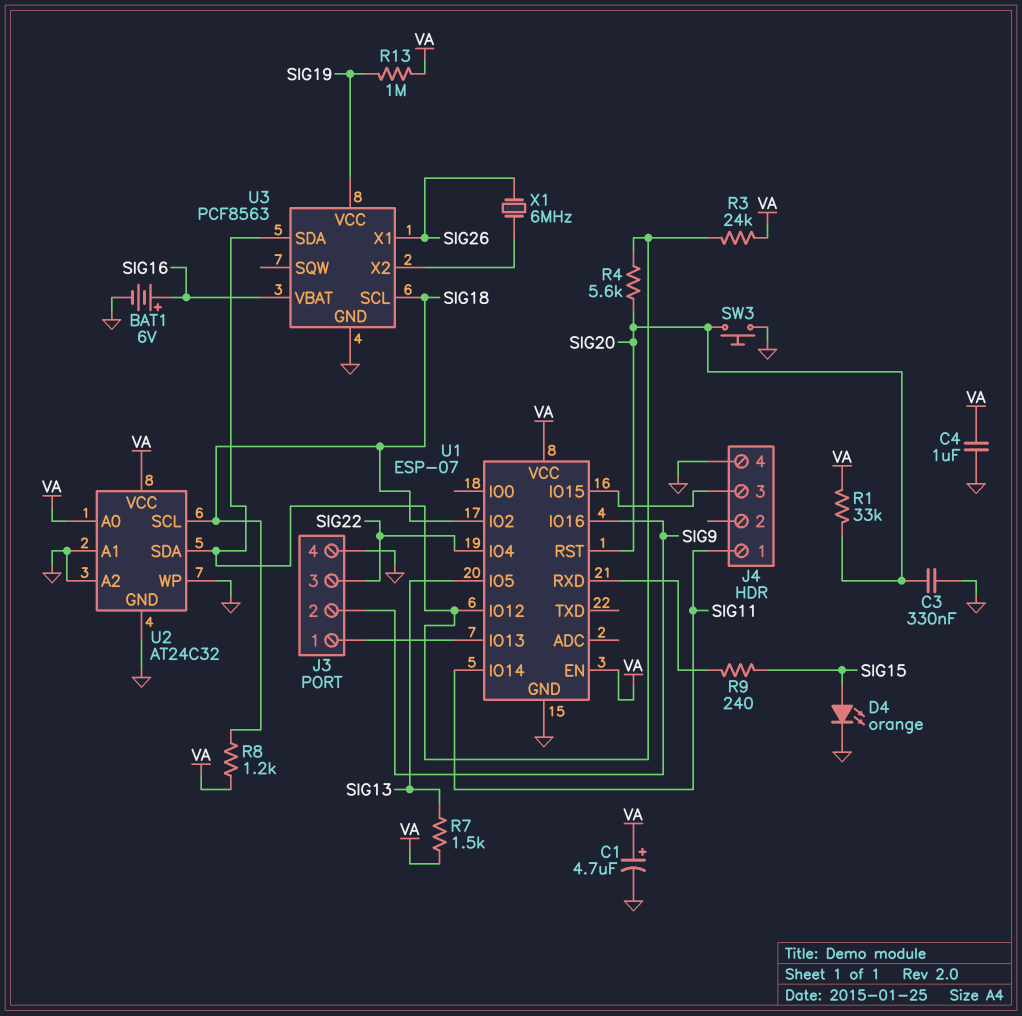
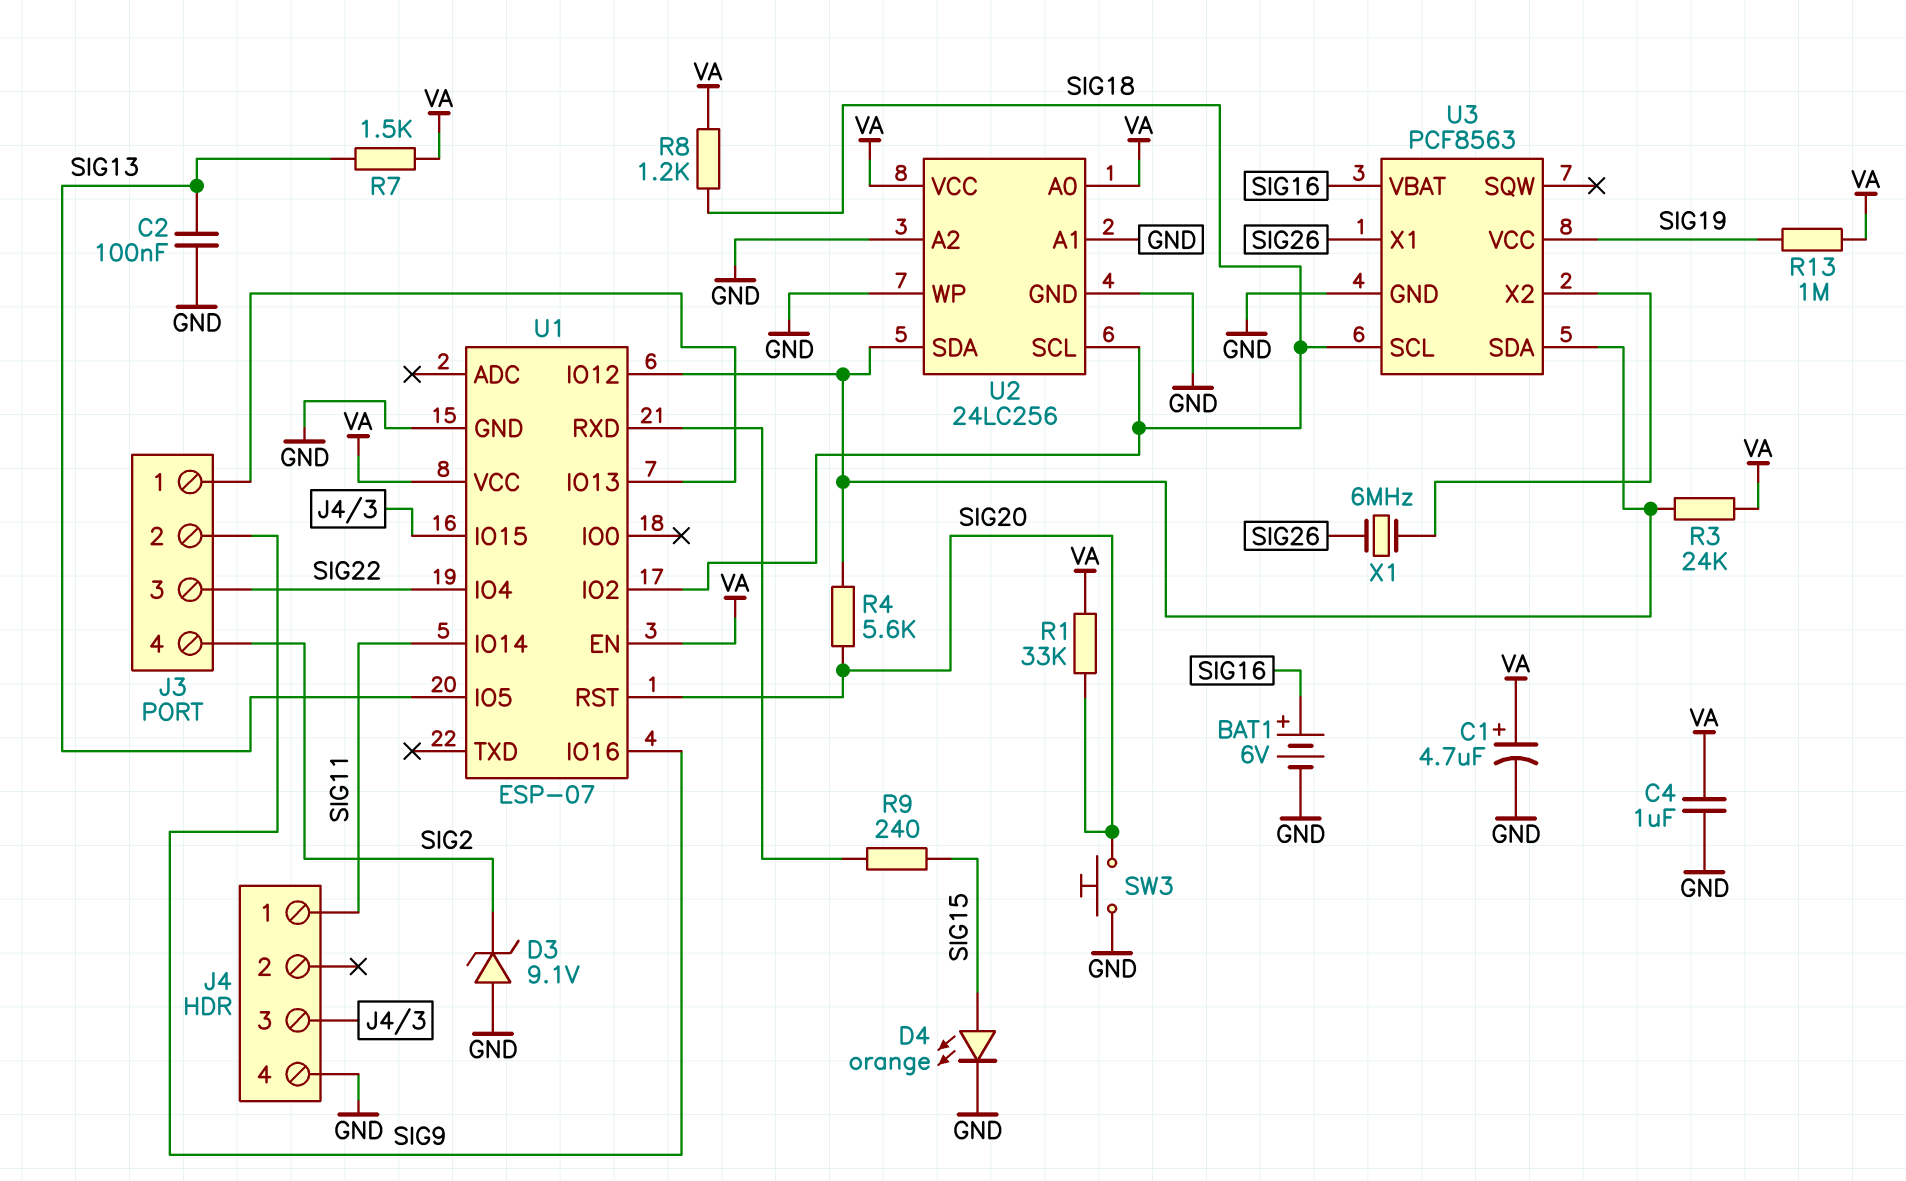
C2: none -> 100nF (GND, SIG13)
C3: 330nF (GND, SIG20) -> none
D3: none -> zener 9.1V (A GND, K SIG2)
J3 pin 4: GND -> SIG2
U2: AT24C32 -> 24LC256

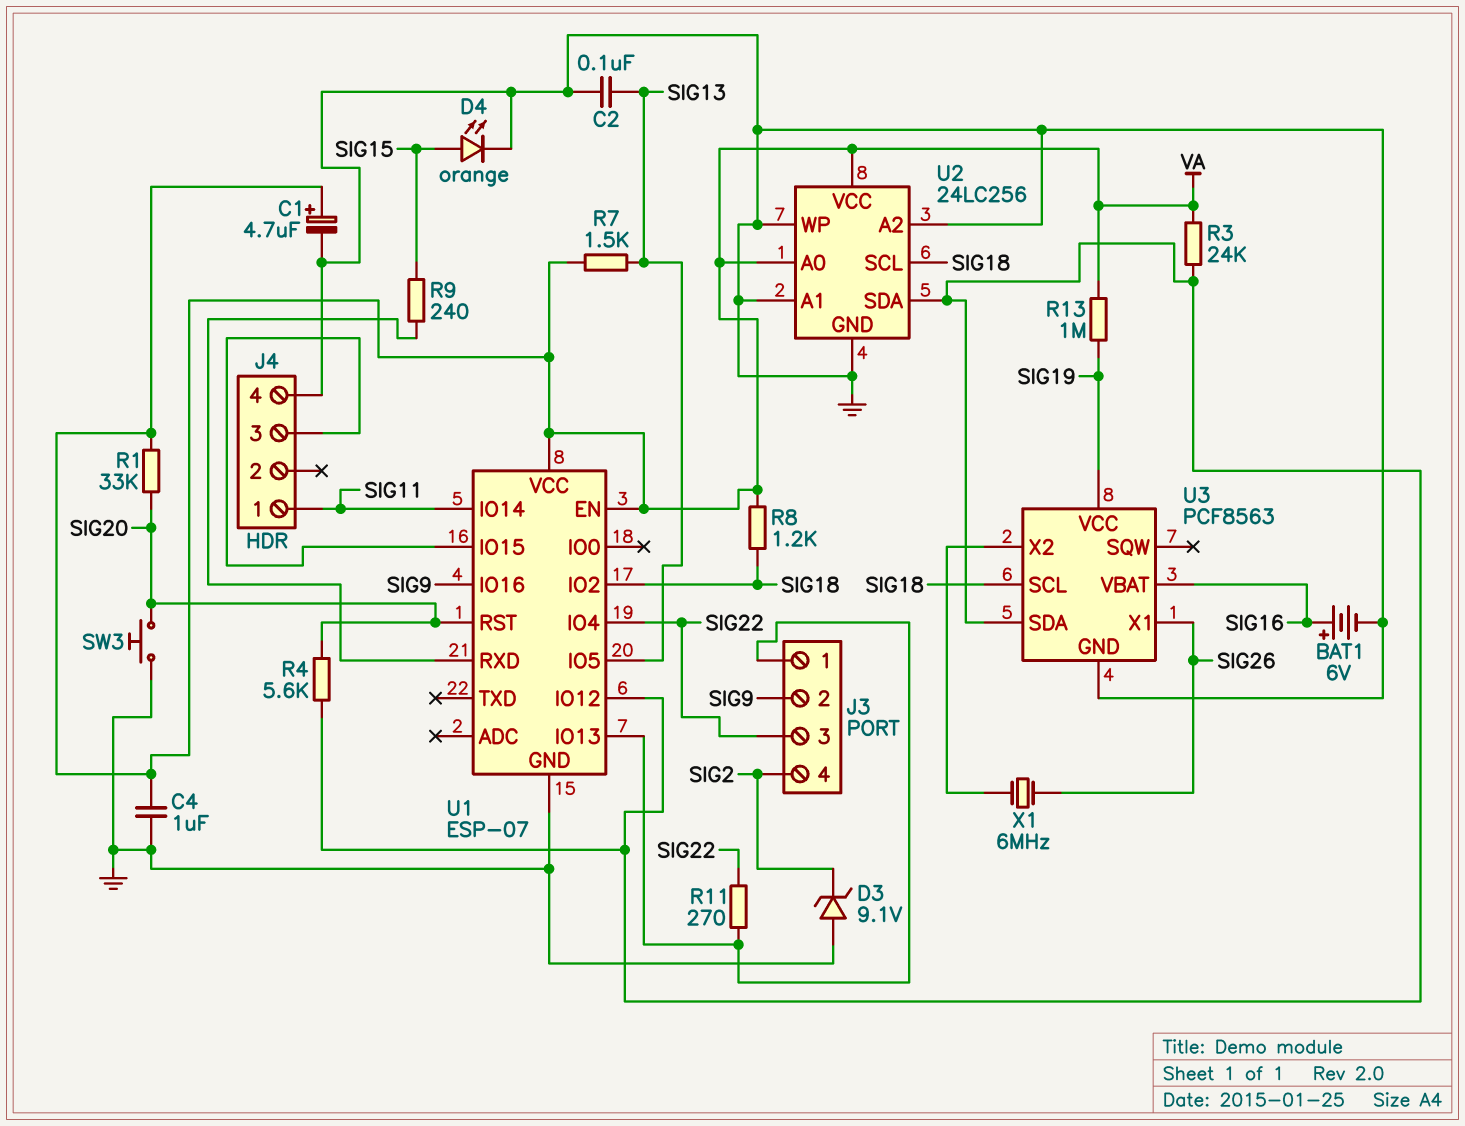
R11: none -> 270 (J3/1, SIG22)

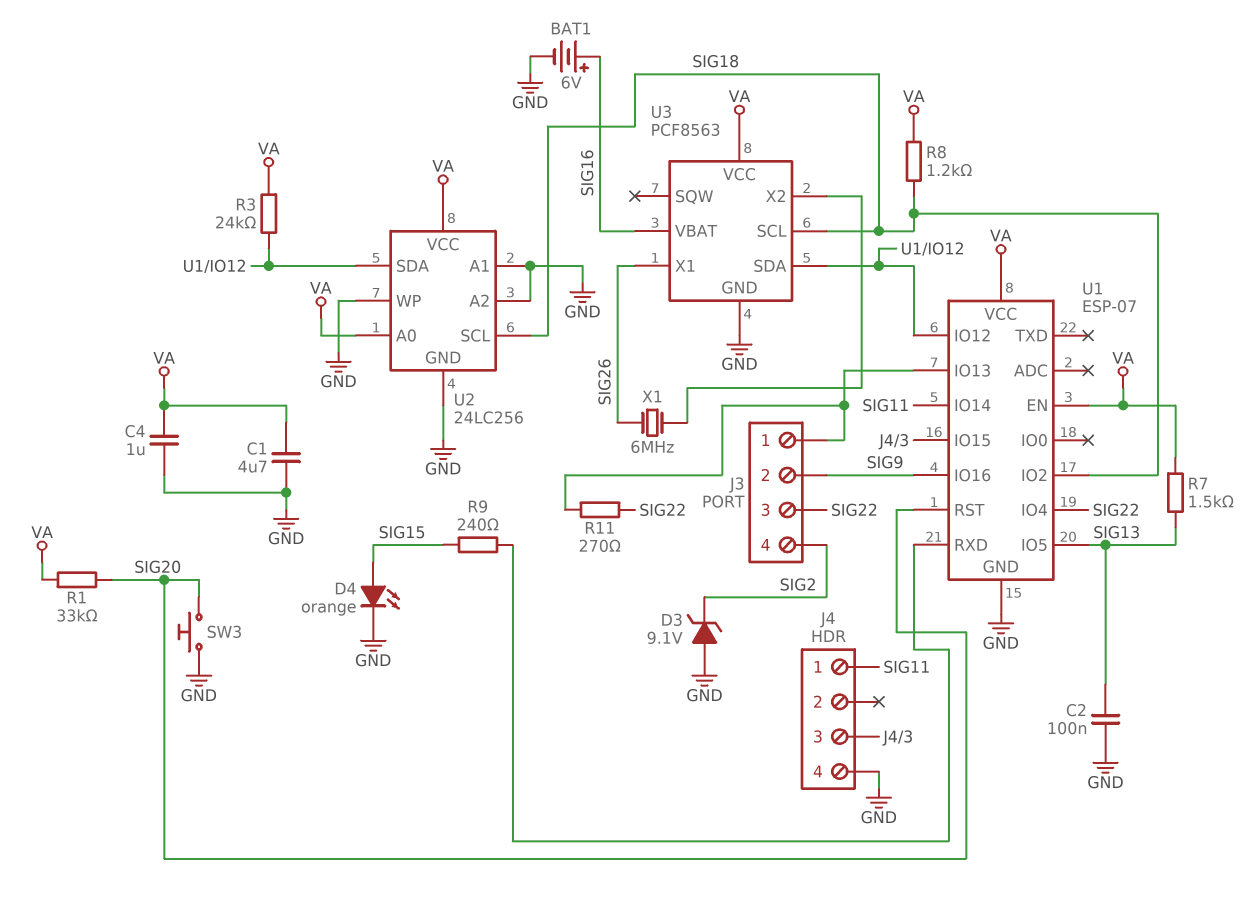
C1: 4.7uF (plus VA, minus GND) -> 4.7uF (GND, VA)
R4: 5.6k (SIG20, U1/IO12) -> none
R13: 1M (SIG19, VA) -> none
U3 pin VCC: SIG19 -> VA

